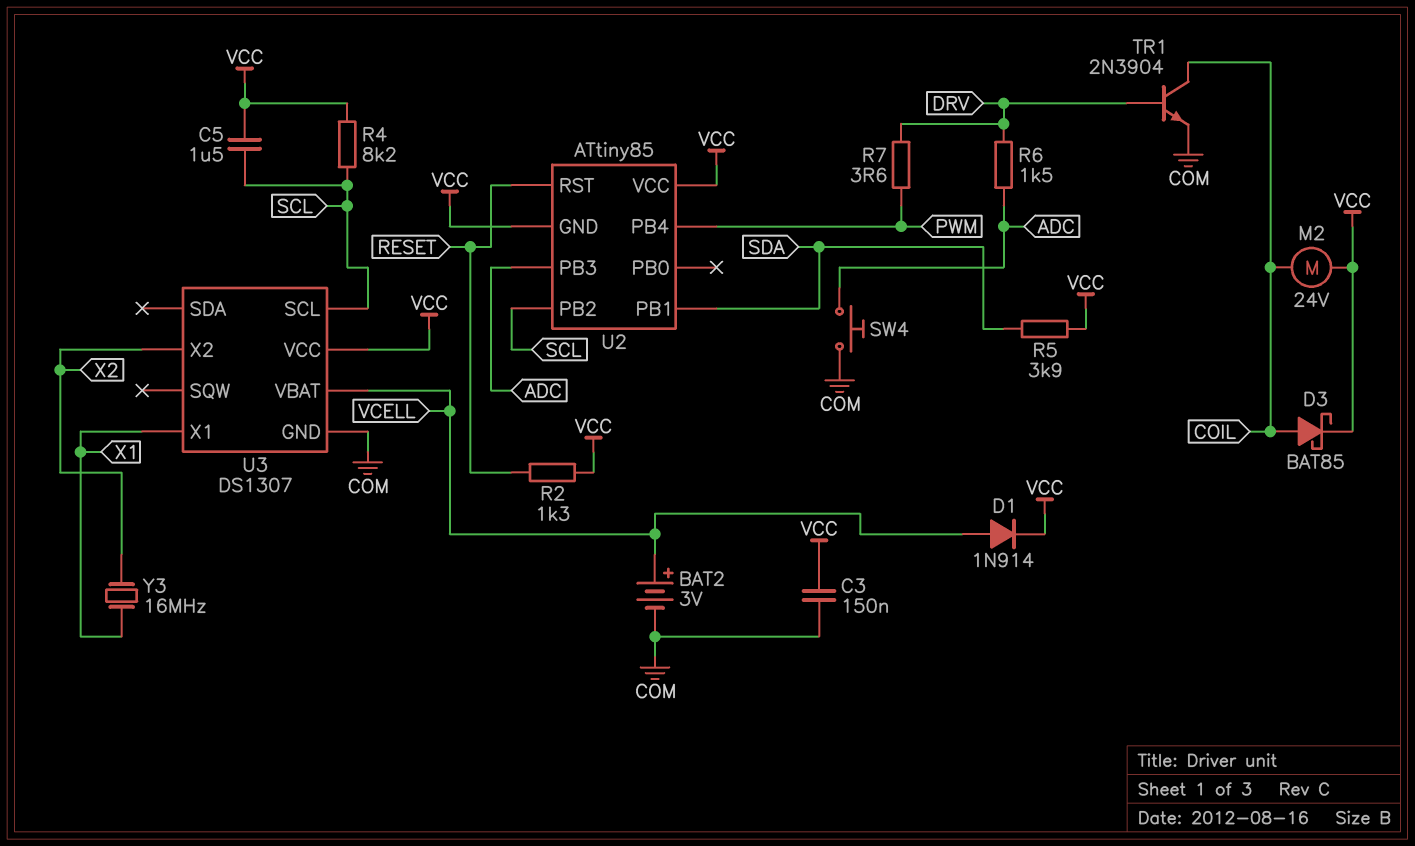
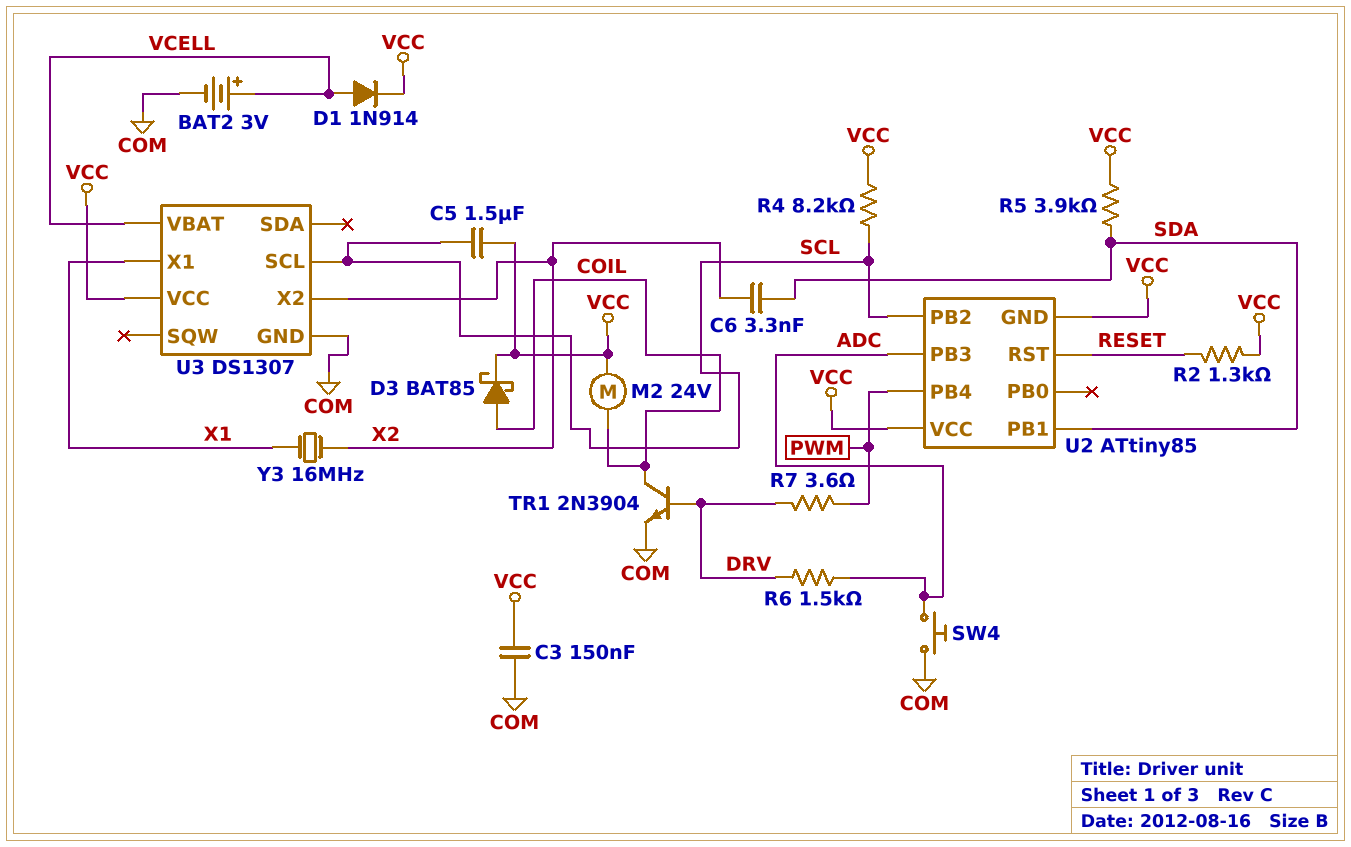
C6: none -> 3.3nF (SDA, X2)

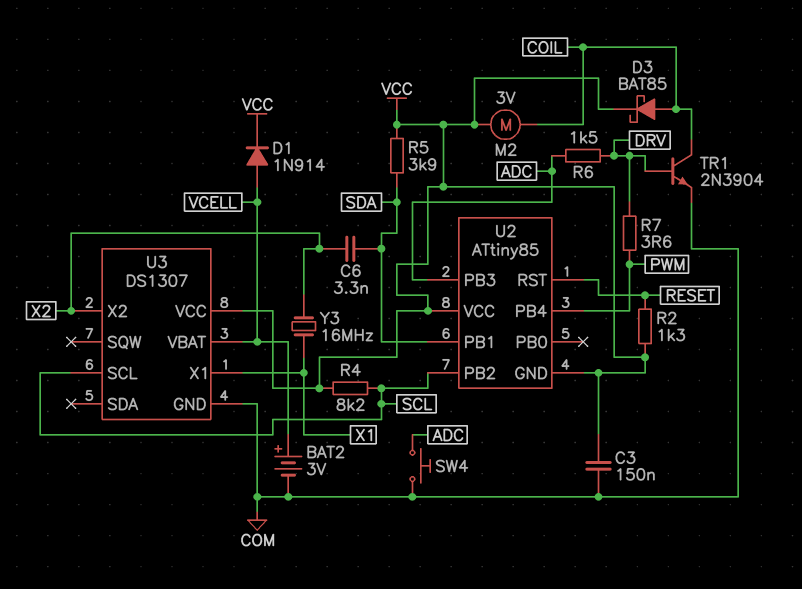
C5: 1.5uF (SCL, VCC) -> none
M2: motor 24V (COIL, VCC) -> motor 3V (COIL, VCC)

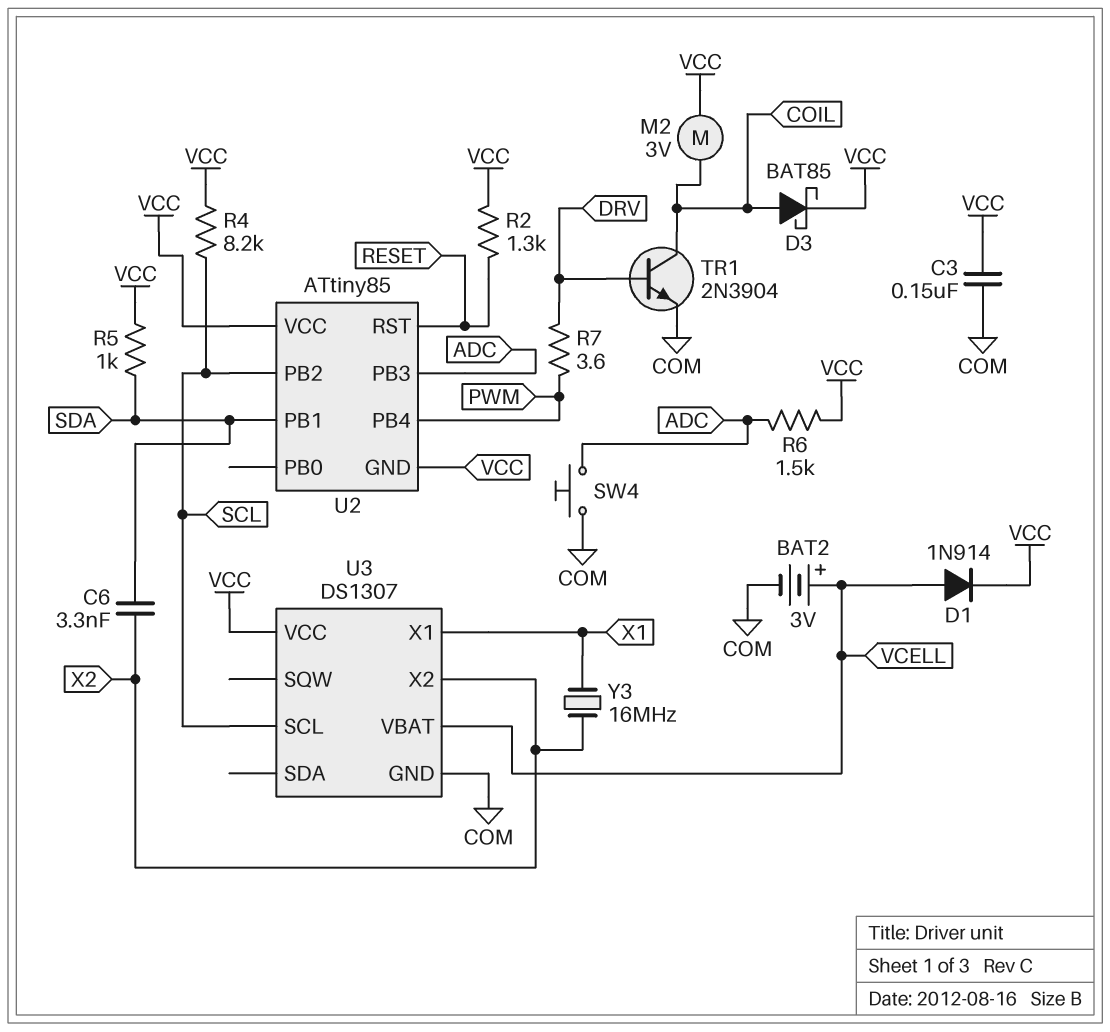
R5: 3.9k (SDA, VCC) -> 1k (SDA, VCC)
R6: 1.5k (ADC, DRV) -> 1.5k (ADC, VCC)

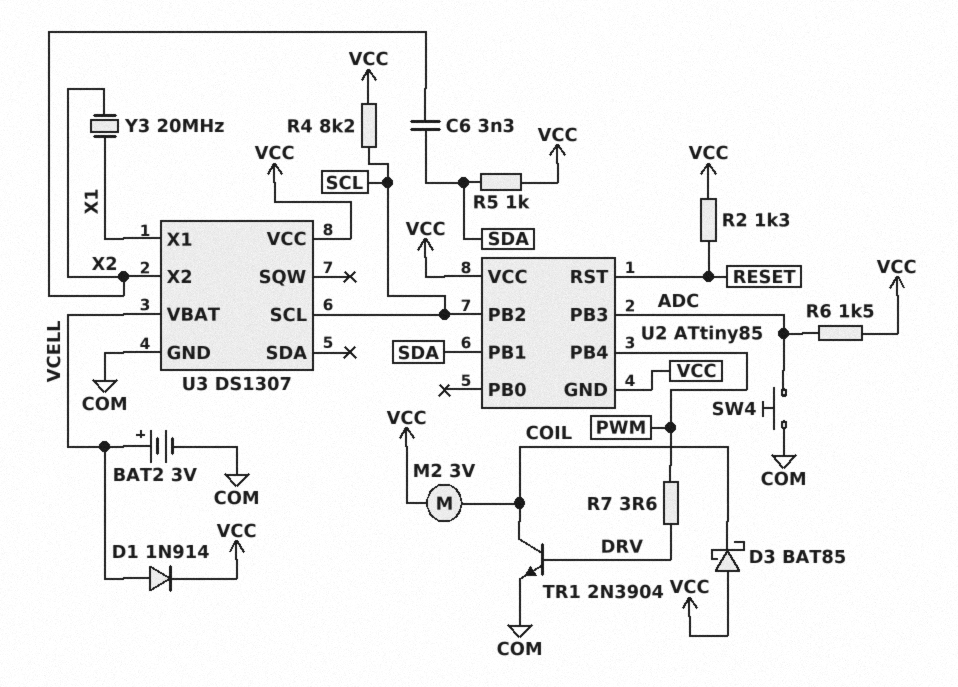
C3: 150nF (COM, VCC) -> none
D3: schottky BAT85 (A COIL, K VCC) -> schottky BAT85 (A VCC, K COIL)
Y3: 16MHz (X1, X2) -> 20MHz (X1, X2)

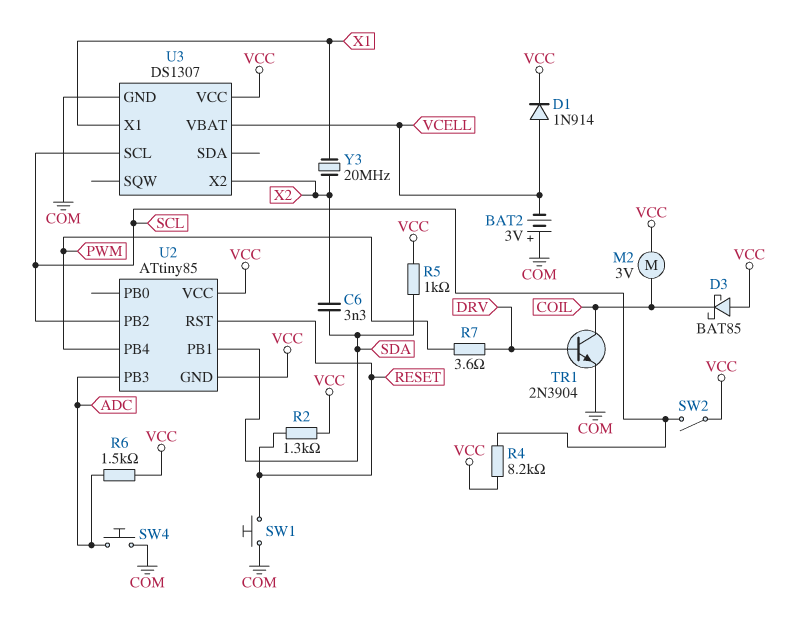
BAT2: 3V (plus VCELL, minus COM) -> 3V (plus COM, minus VCELL)
SW1: none -> button (COM, RESET)
SW2: none -> switch (SCL, VCC)

